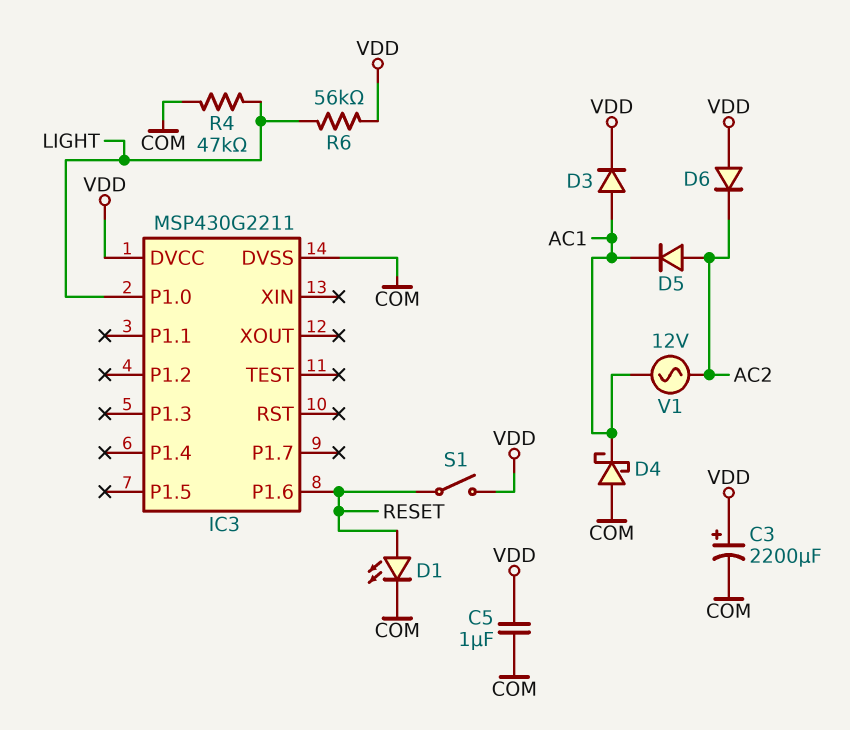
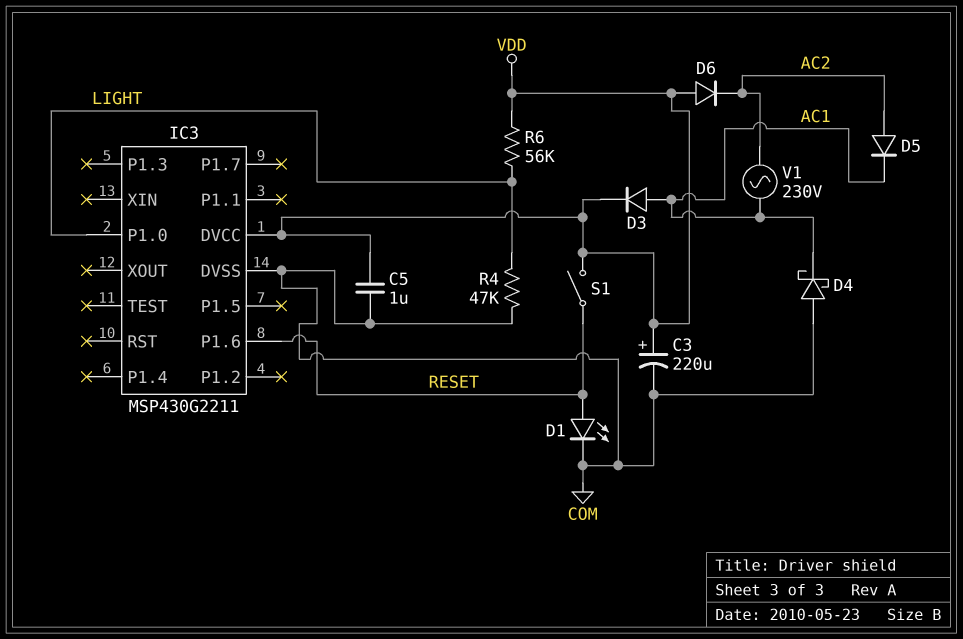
C3: 2200uF (plus VDD, minus COM) -> 220uF (plus VDD, minus COM)
V1: AC 12V (AC1, AC2) -> AC 230V (AC1, AC2)

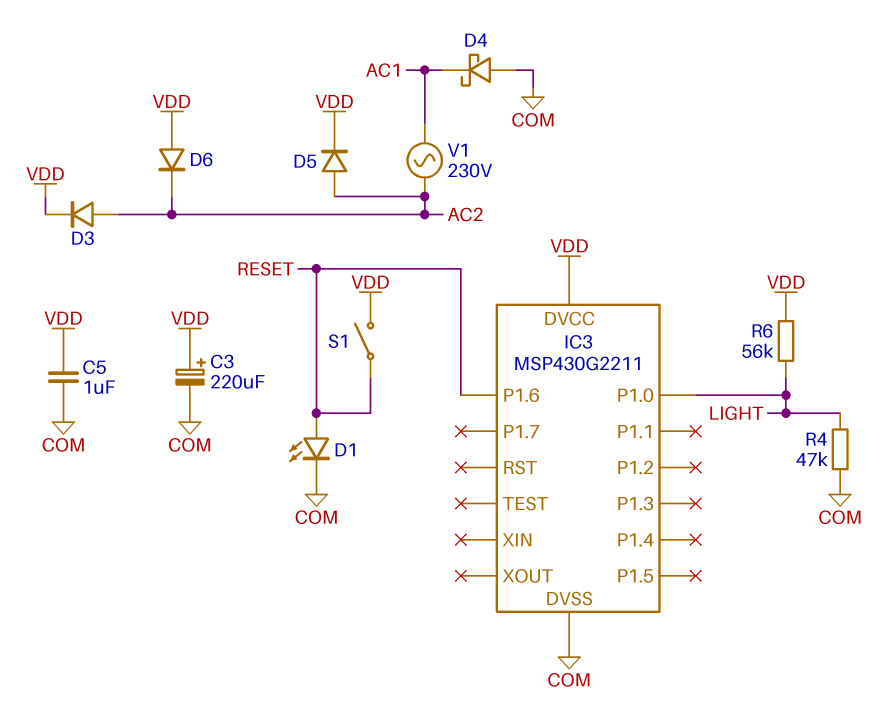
D3: diode (A AC1, K VDD) -> diode (A AC2, K VDD)
D5: diode (A AC2, K AC1) -> diode (A AC2, K VDD)

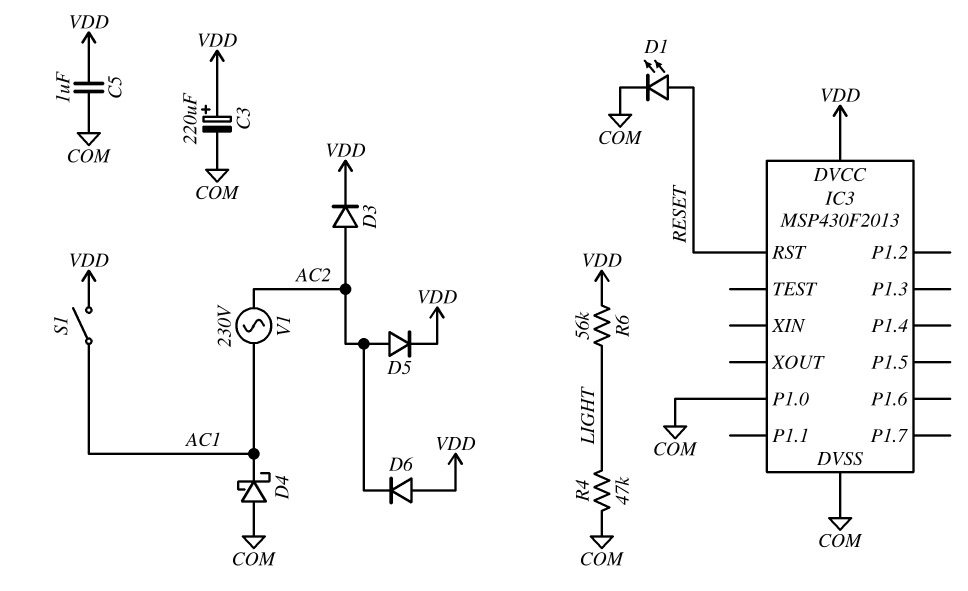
IC3: MSP430G2211 -> MSP430F2013
IC3 pin P1.0: LIGHT -> COM
IC3 pin P1.6: RESET -> none
IC3 pin RST: none -> RESET
S1: switch (RESET, VDD) -> switch (AC1, VDD)

